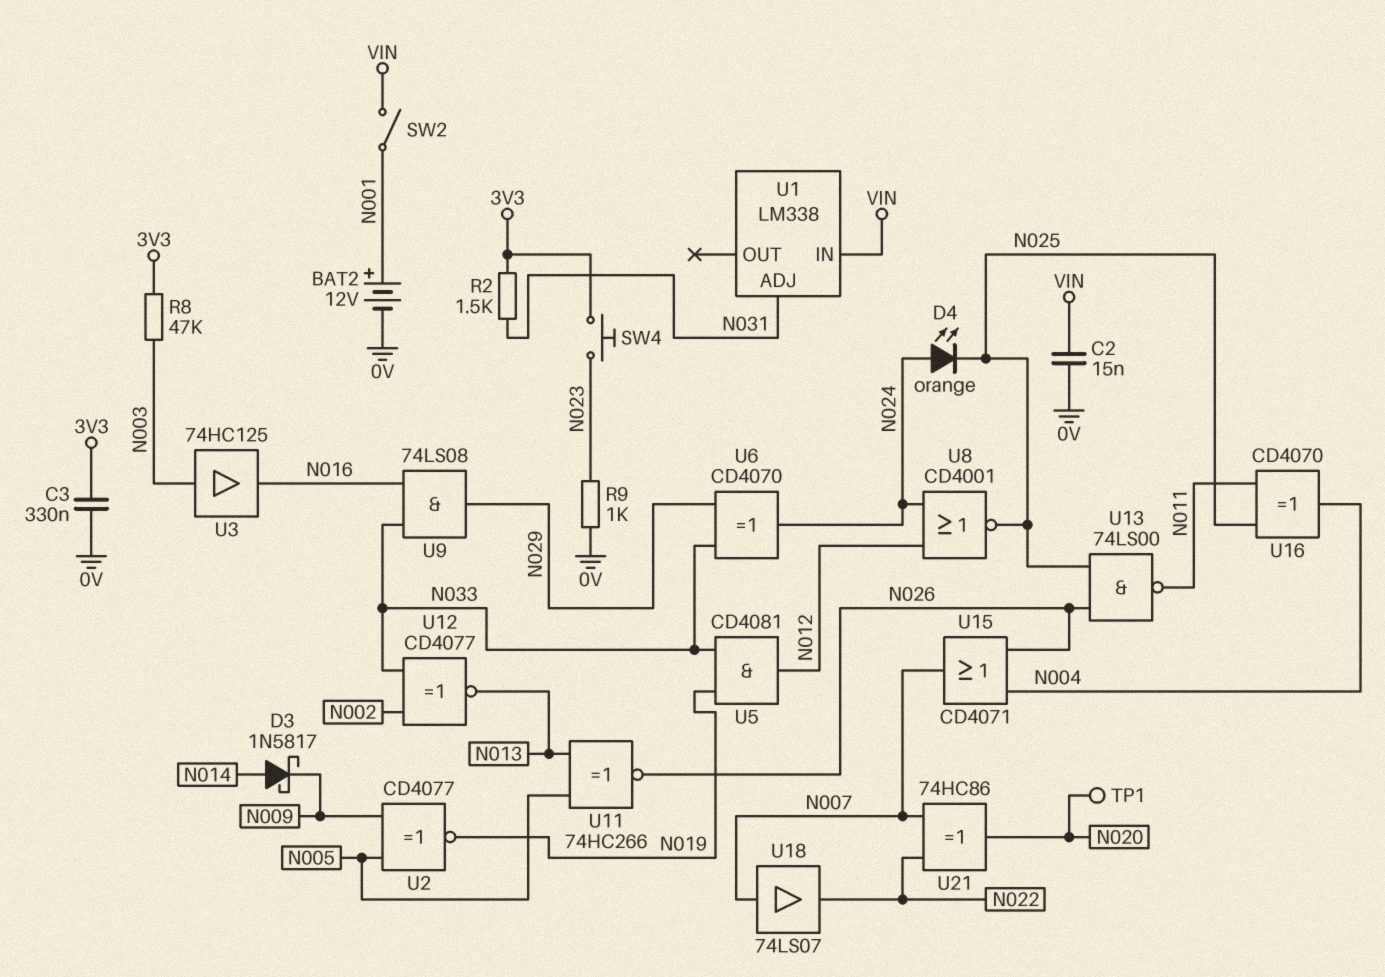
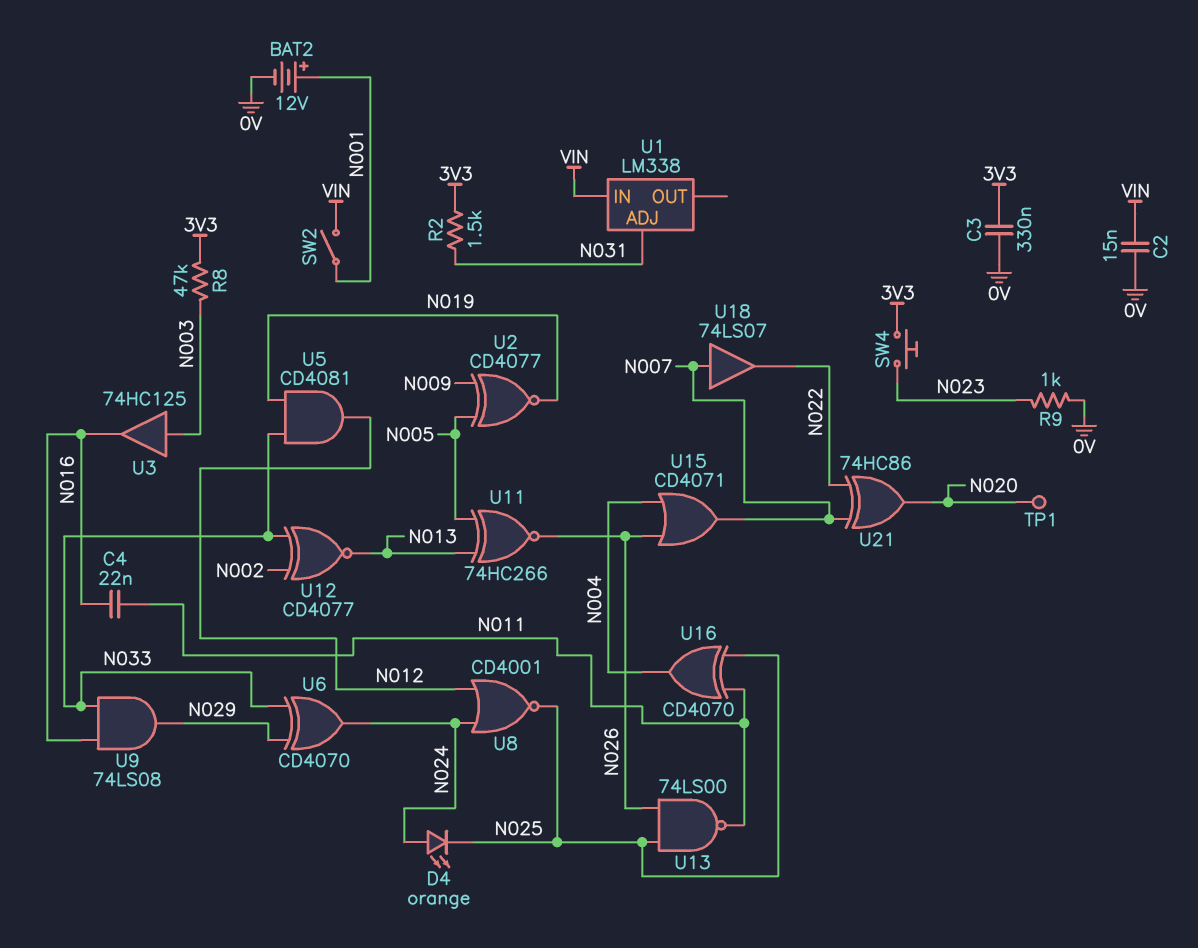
C4: none -> 22nF (N011, N016)
D3: schottky 1N5817 (A N014, K N009) -> none

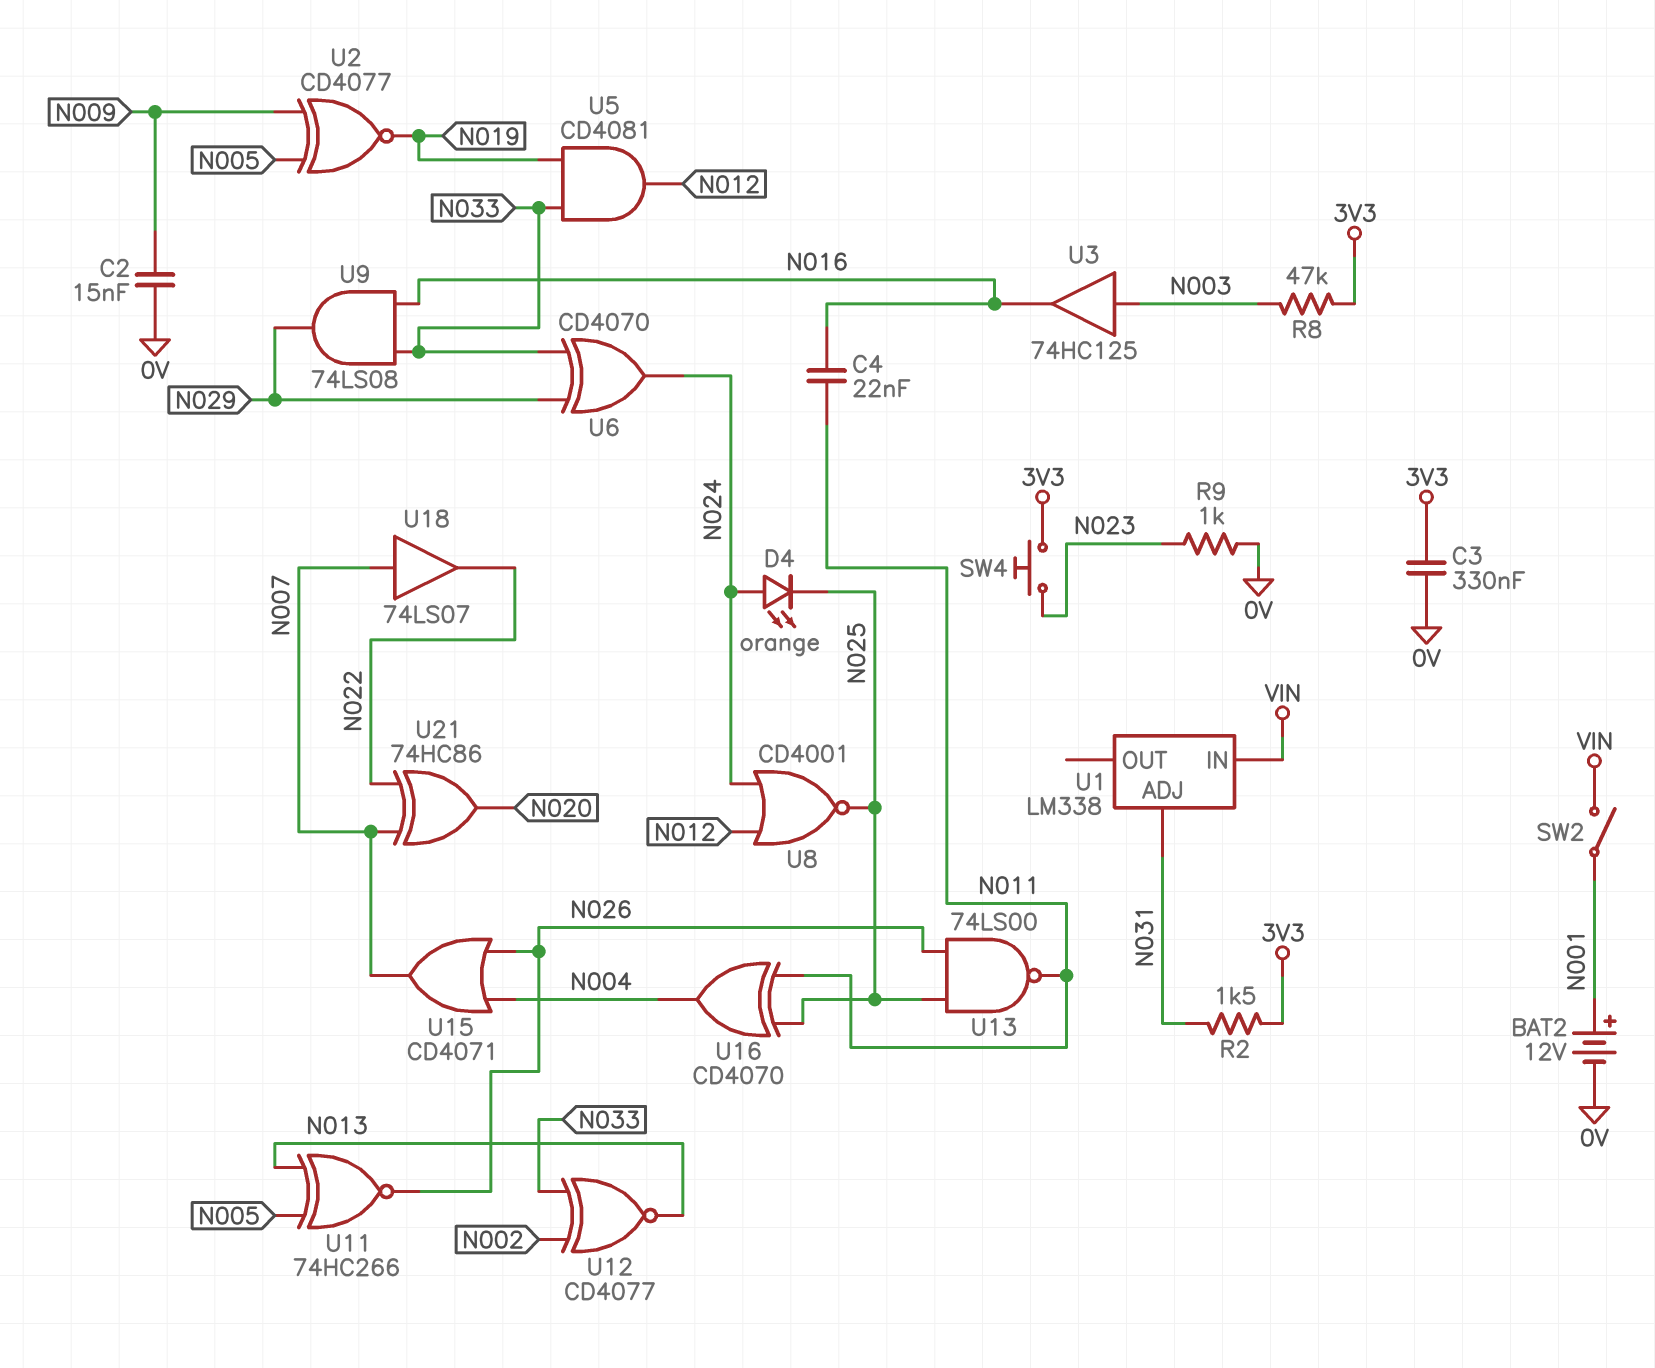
C2: 15nF (0V, VIN) -> 15nF (0V, N009)
TP1: test point (N020) -> none

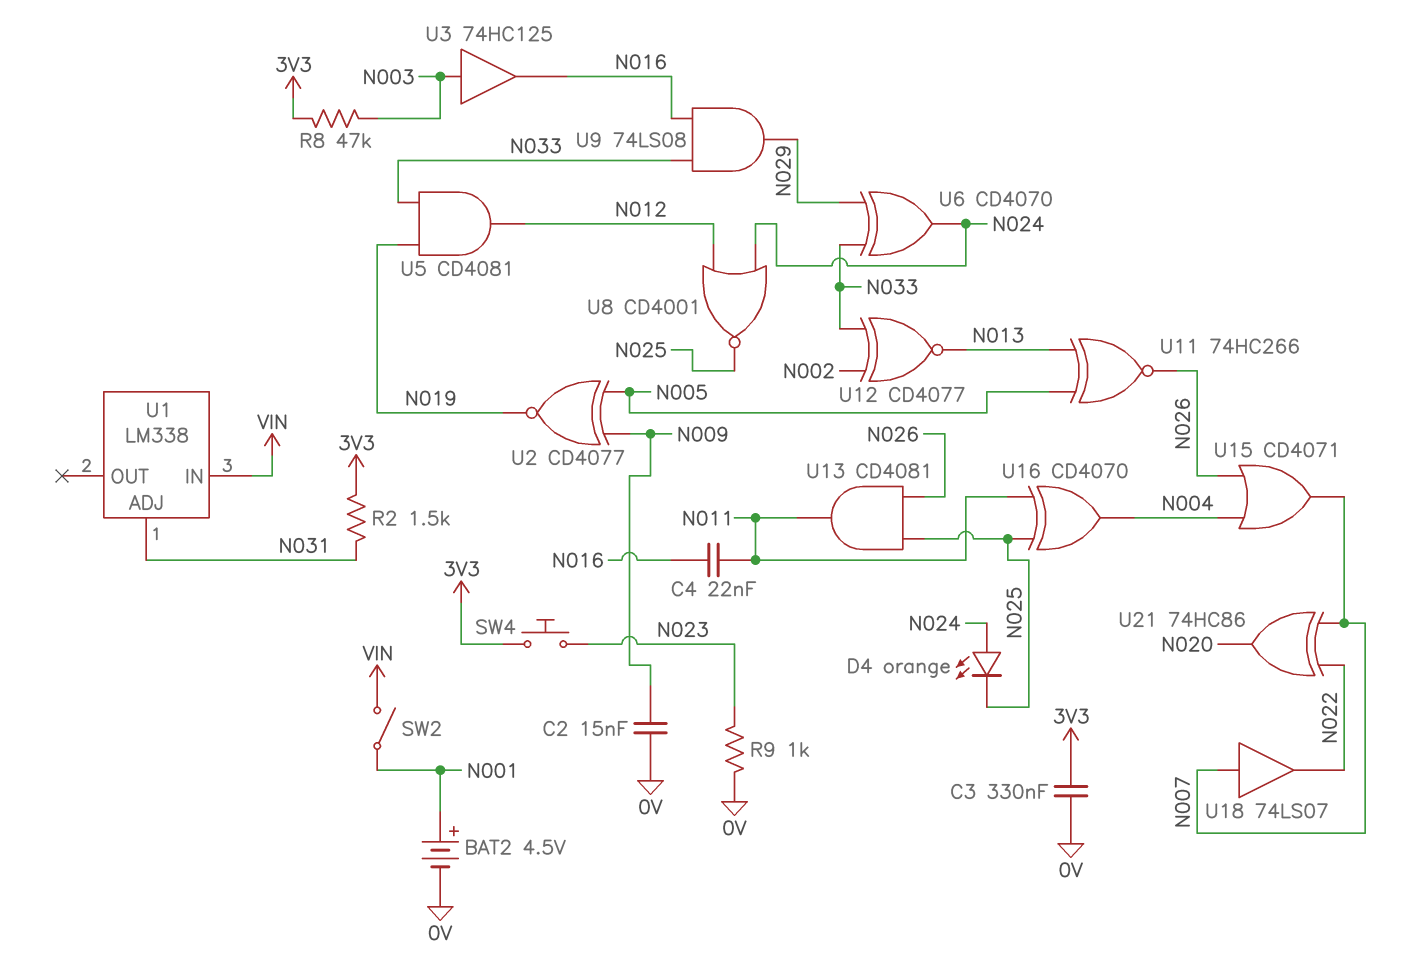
BAT2: 12V (plus N001, minus 0V) -> 4.5V (plus N001, minus 0V)
U13: NAND 74LS00 (in N025, in N026, out N011) -> AND CD4081 (in N025, in N026, out N011)

